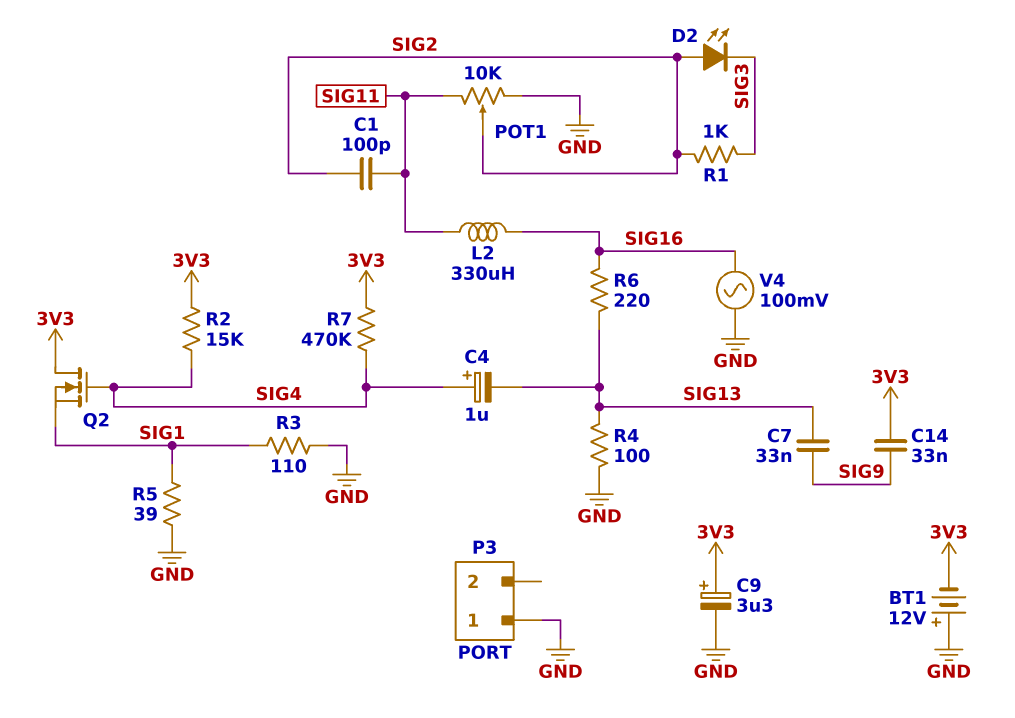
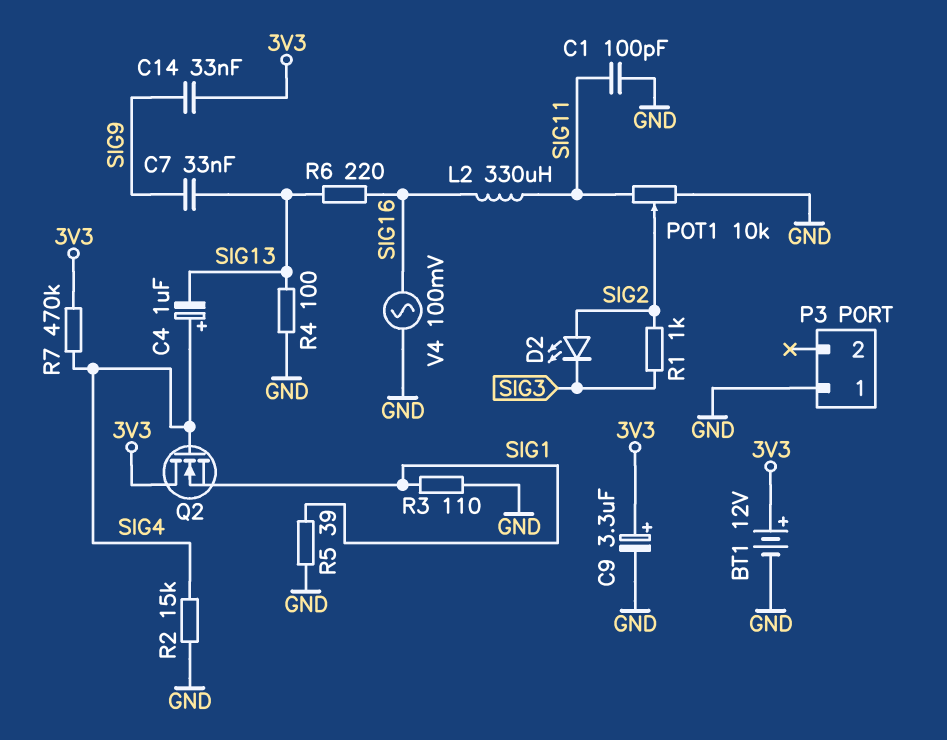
BT1: 12V (plus GND, minus 3V3) -> 12V (plus 3V3, minus GND)
C1: 100pF (SIG2, SIG11) -> 100pF (GND, SIG11)
R2: 15k (3V3, SIG4) -> 15k (GND, SIG4)

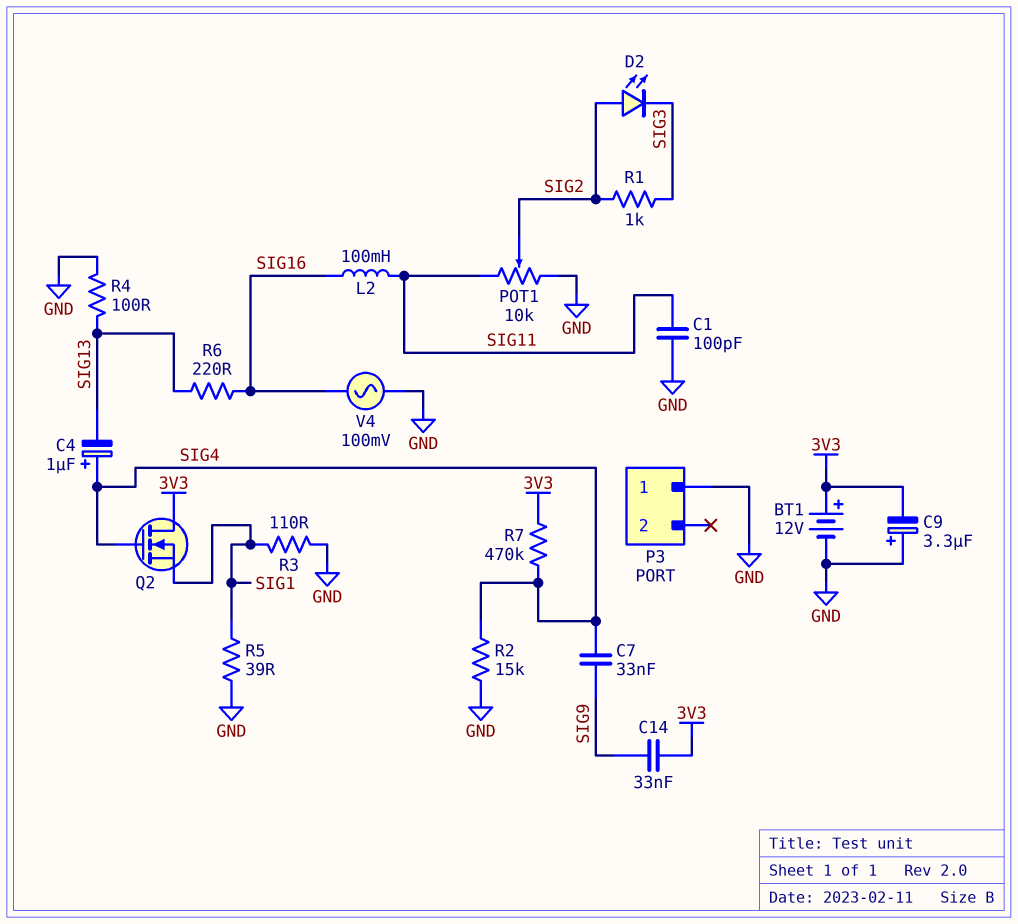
C7: 33nF (SIG9, SIG13) -> 33nF (SIG4, SIG9)
C9: 3.3uF (plus 3V3, minus GND) -> 3.3uF (plus GND, minus 3V3)
L2: 330uH (SIG11, SIG16) -> 100mH (SIG11, SIG16)

